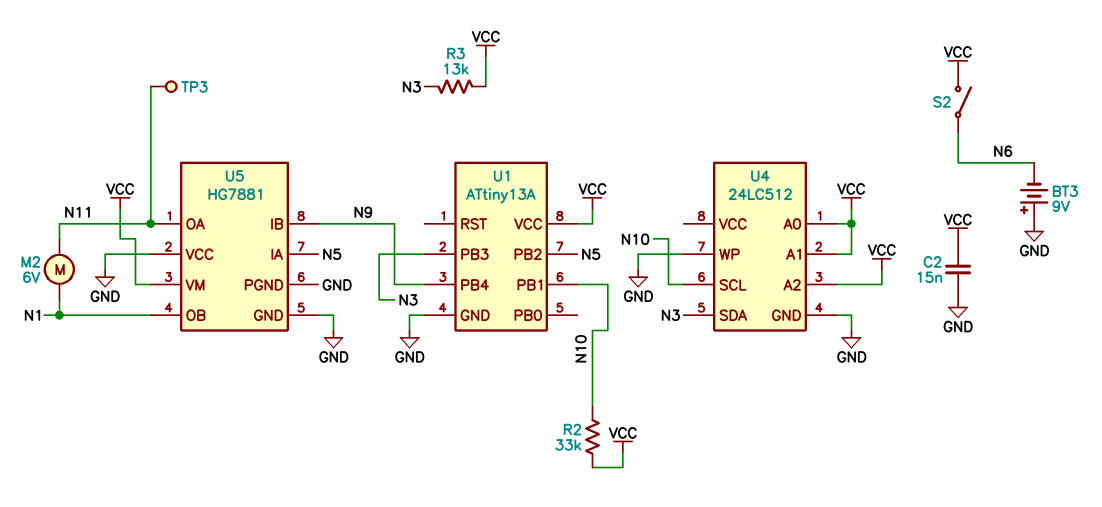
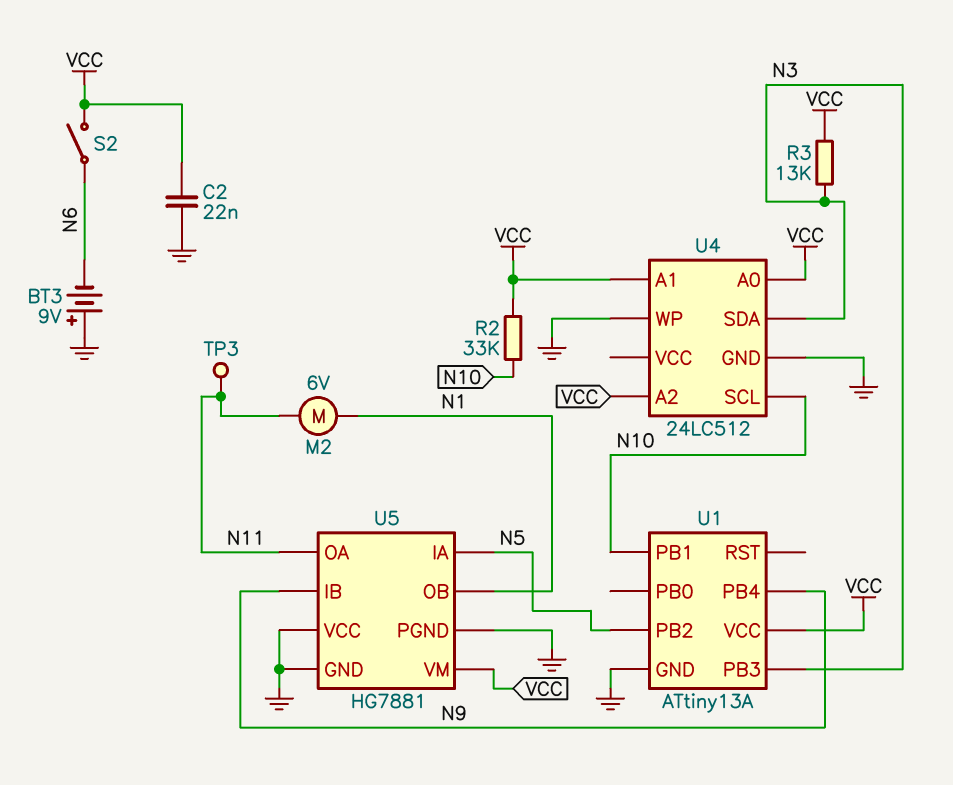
C2: 15nF (GND, VCC) -> 22nF (GND, VCC)

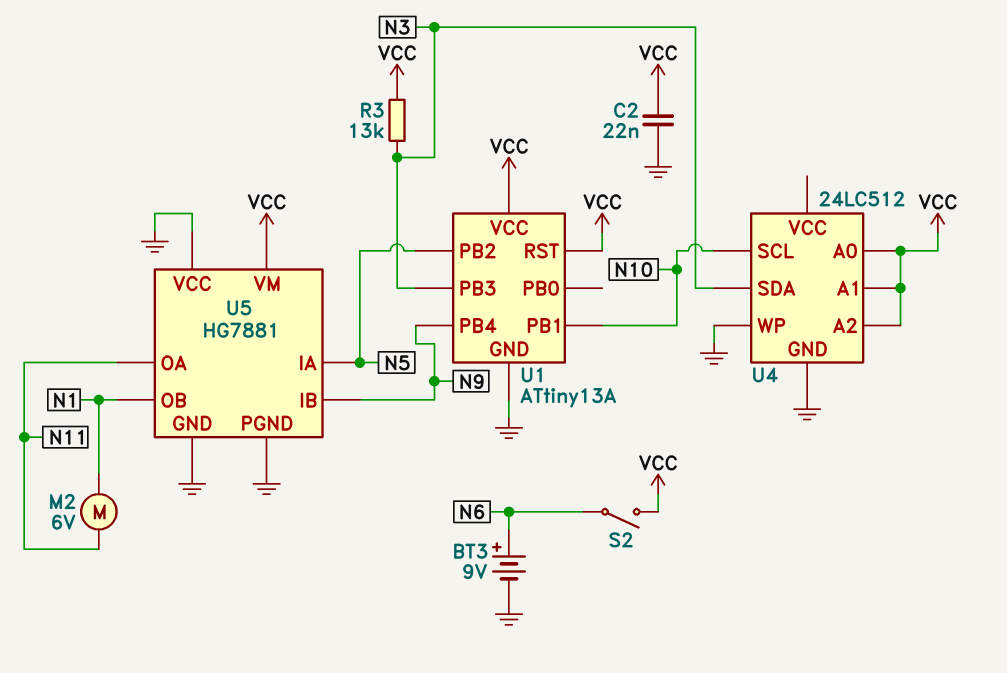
BT3: 9V (plus GND, minus N6) -> 9V (plus N6, minus GND)
R2: 33k (N10, VCC) -> none
TP3: test point (N11) -> none
U1 pin RST: none -> VCC

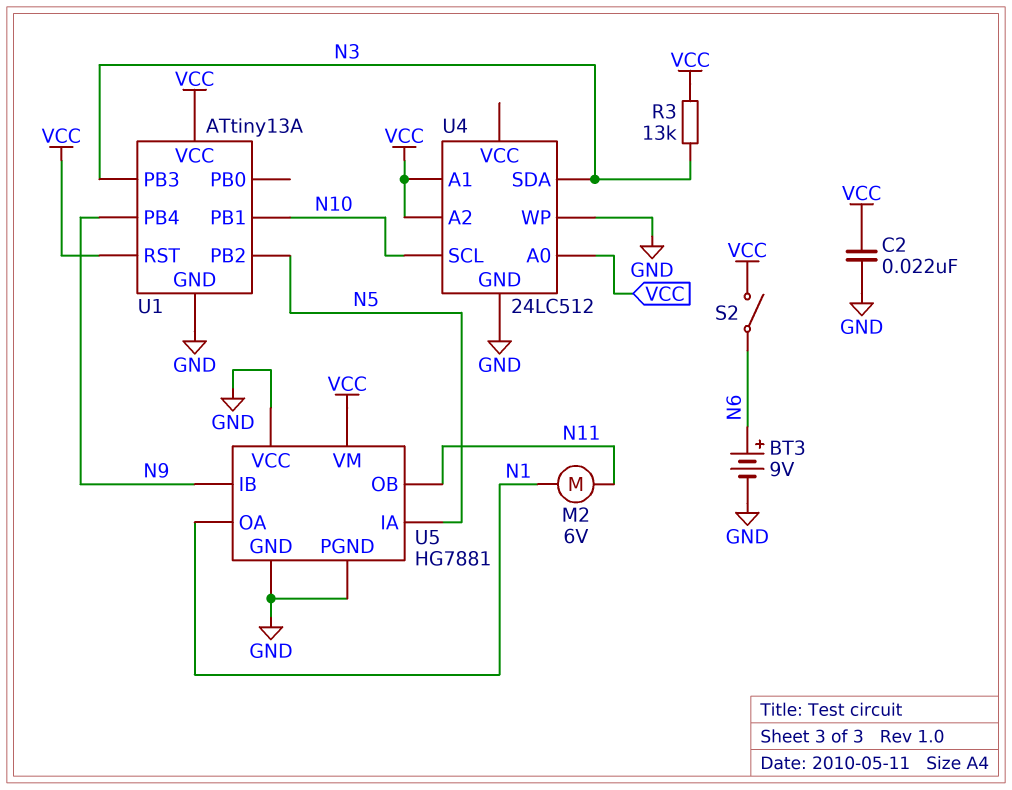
U5 pin OA: N11 -> N1
U5 pin OB: N1 -> N11

